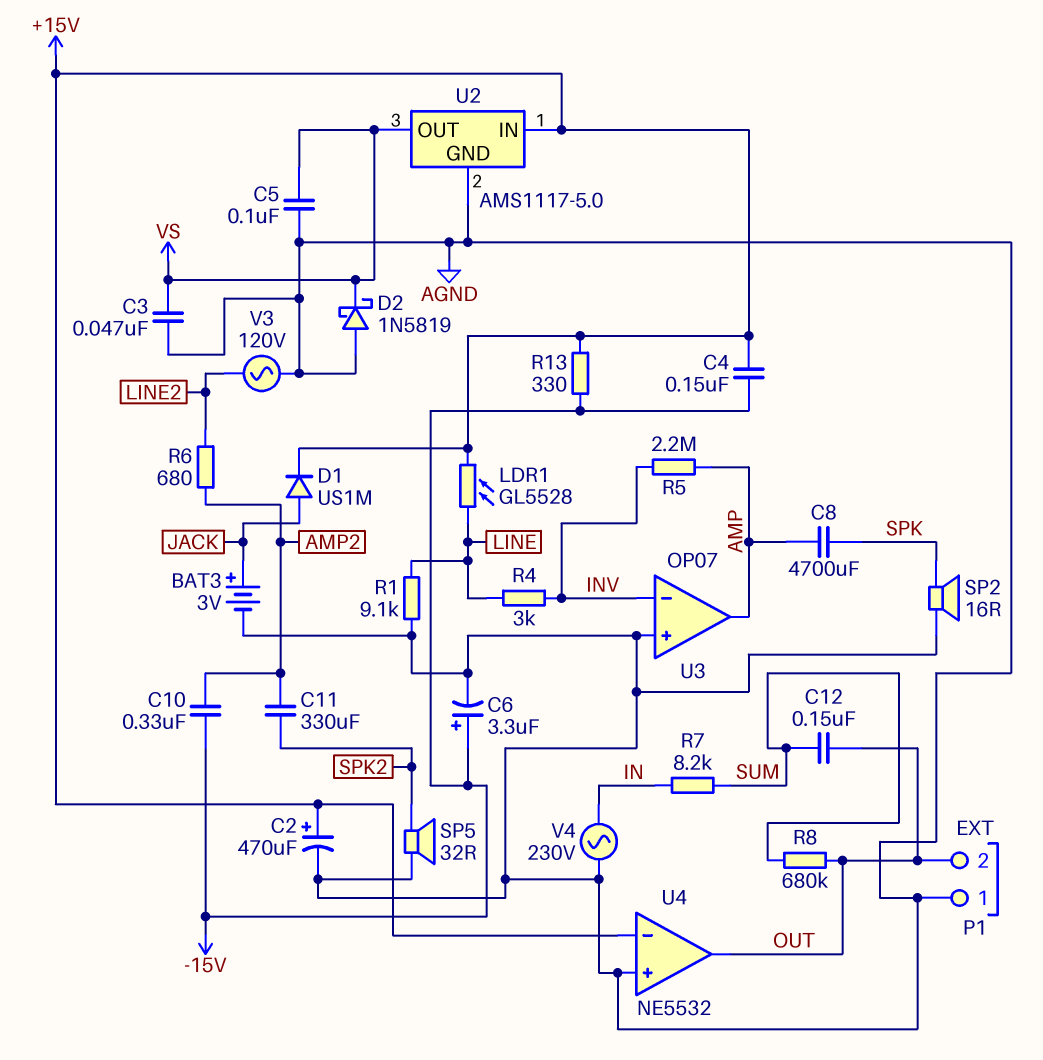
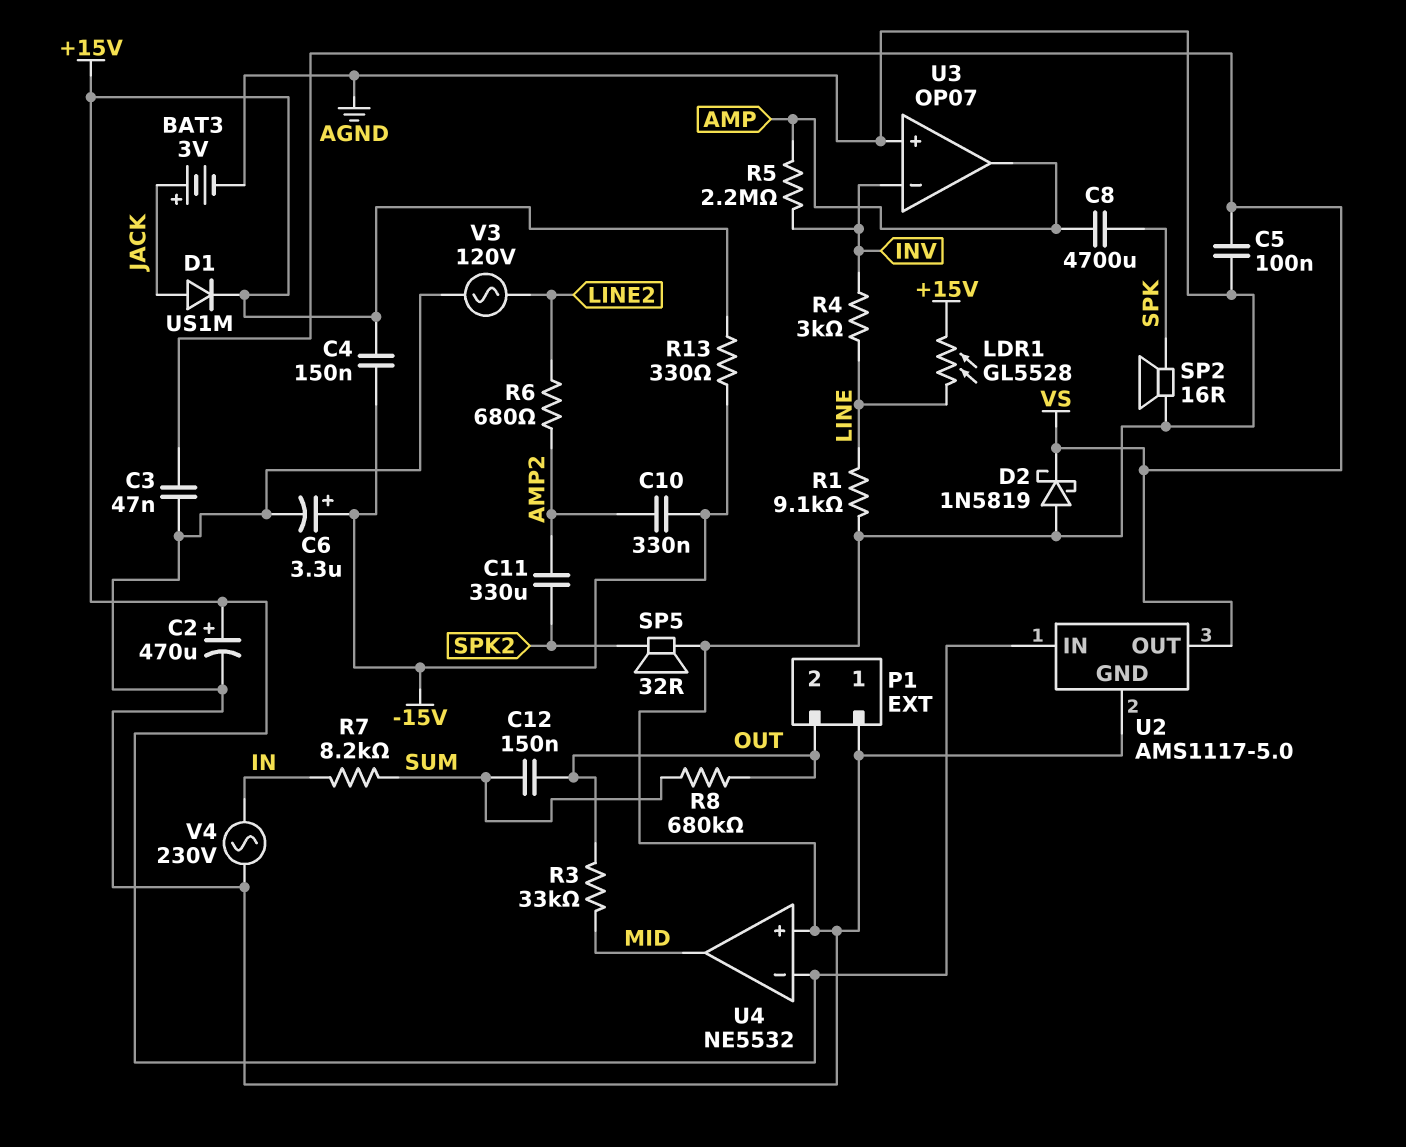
R3: none -> 33k (MID, OUT)
U4 pin out: OUT -> MID

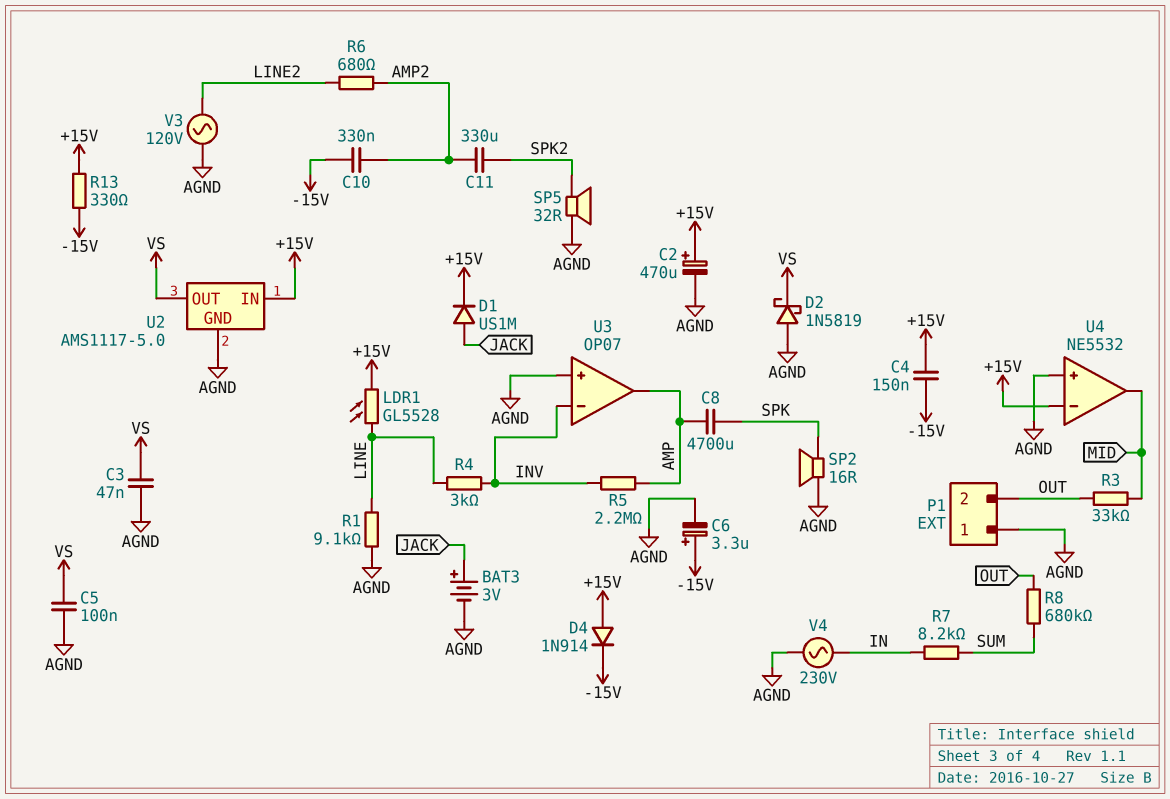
C12: 150nF (OUT, SUM) -> none
D4: none -> diode 1N914 (A +15V, K -15V)

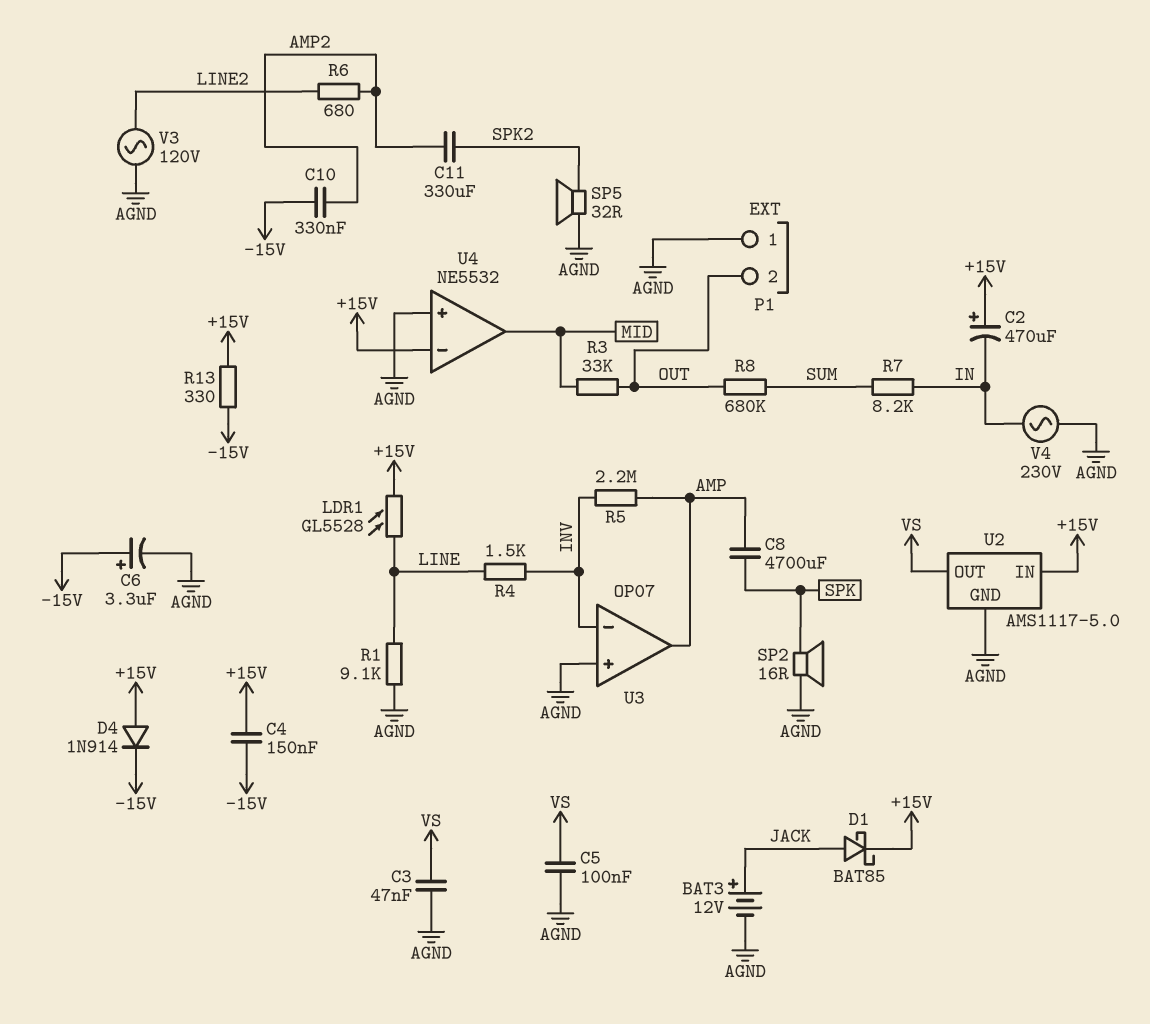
BAT3: 3V (plus JACK, minus AGND) -> 12V (plus JACK, minus AGND)
C2: 470uF (plus +15V, minus AGND) -> 470uF (plus +15V, minus IN)
D1: diode US1M (A JACK, K +15V) -> schottky BAT85 (A JACK, K +15V)
D2: schottky 1N5819 (A AGND, K VS) -> none
R4: 3k (INV, LINE) -> 1.5k (INV, LINE)

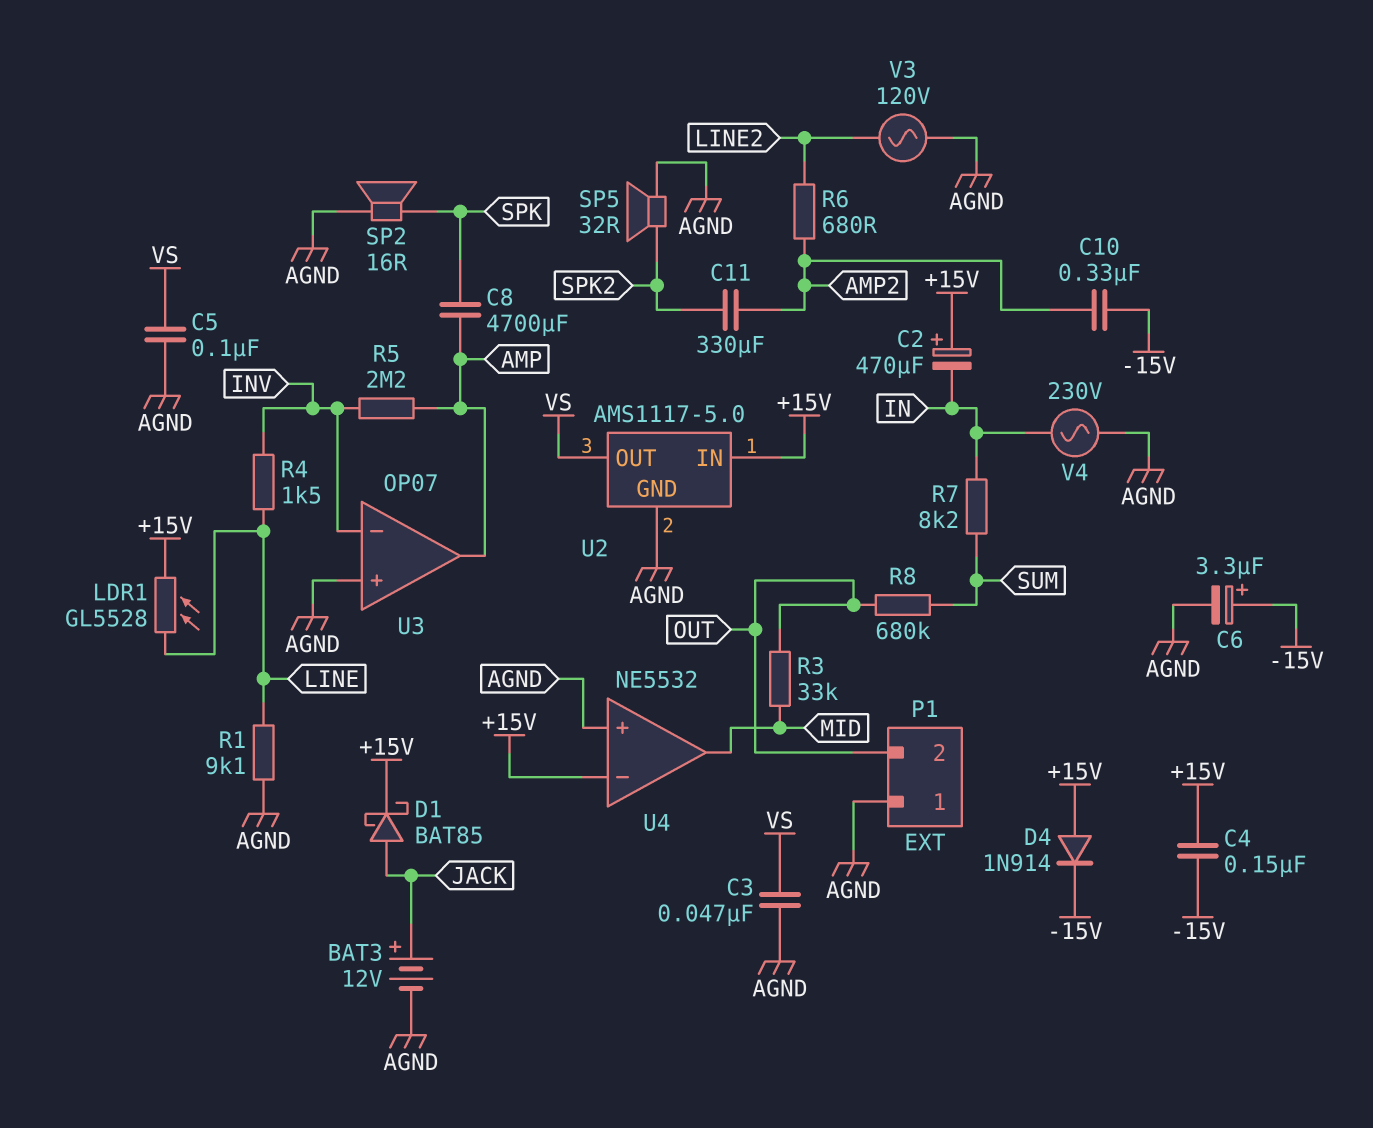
R13: 330 (+15V, -15V) -> none

